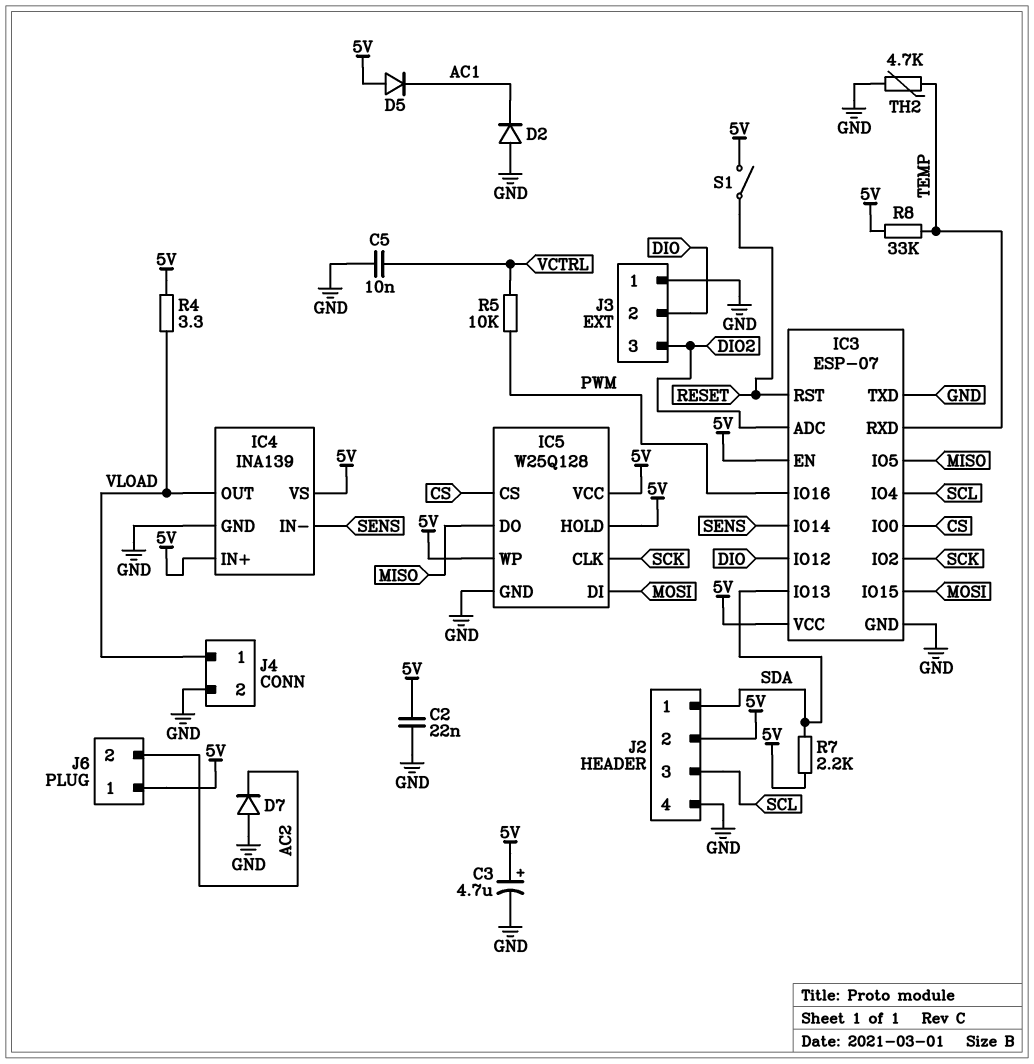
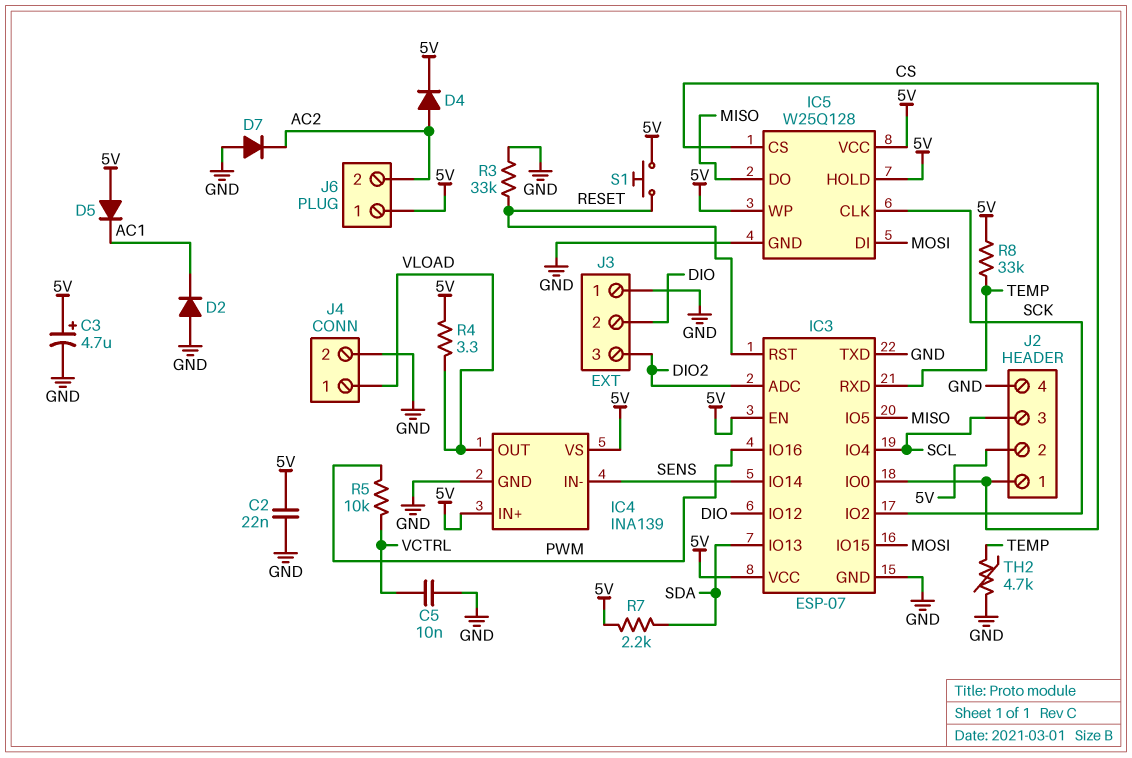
D4: none -> diode (A AC2, K 5V)
J2 pin 1: SDA -> CS
R3: none -> 33k (GND, RESET)
S1: switch (5V, RESET) -> button (5V, RESET)

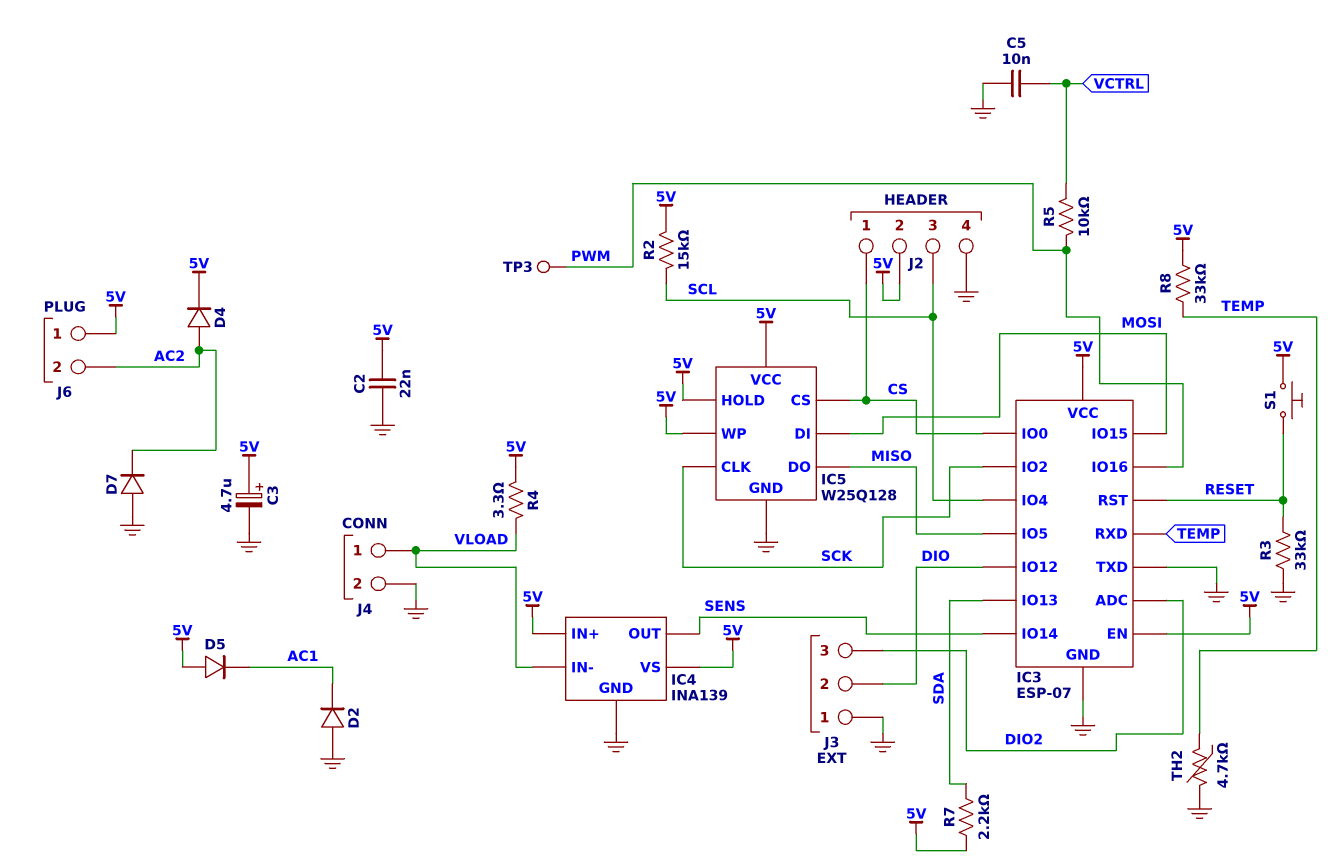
IC4 pin IN-: SENS -> VLOAD
IC4 pin OUT: VLOAD -> SENS
R2: none -> 15k (5V, SCL)
TP3: none -> test point (PWM)

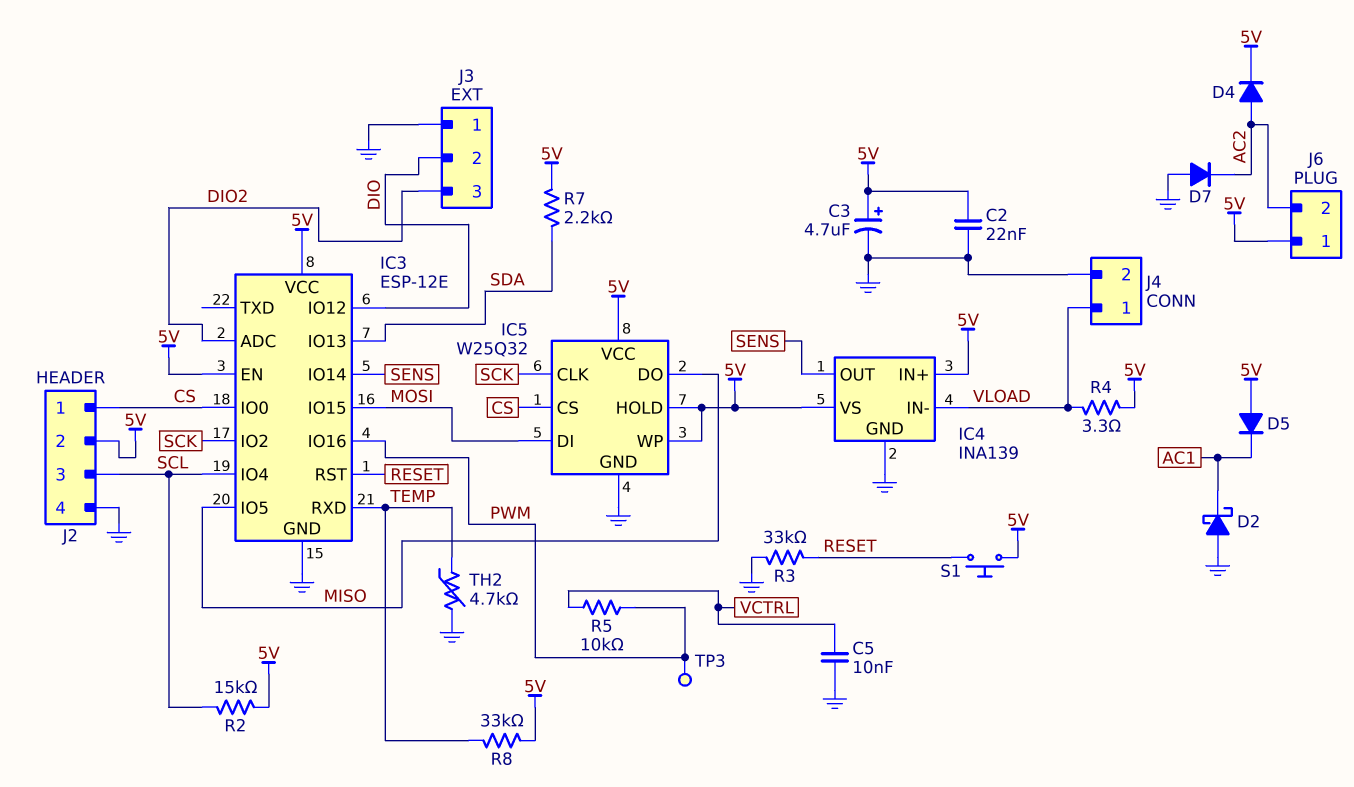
D2: diode (A GND, K AC1) -> schottky (A GND, K AC1)
IC3: ESP-07 -> ESP-12E
IC3 pin TXD: GND -> none
IC5: W25Q128 -> W25Q32

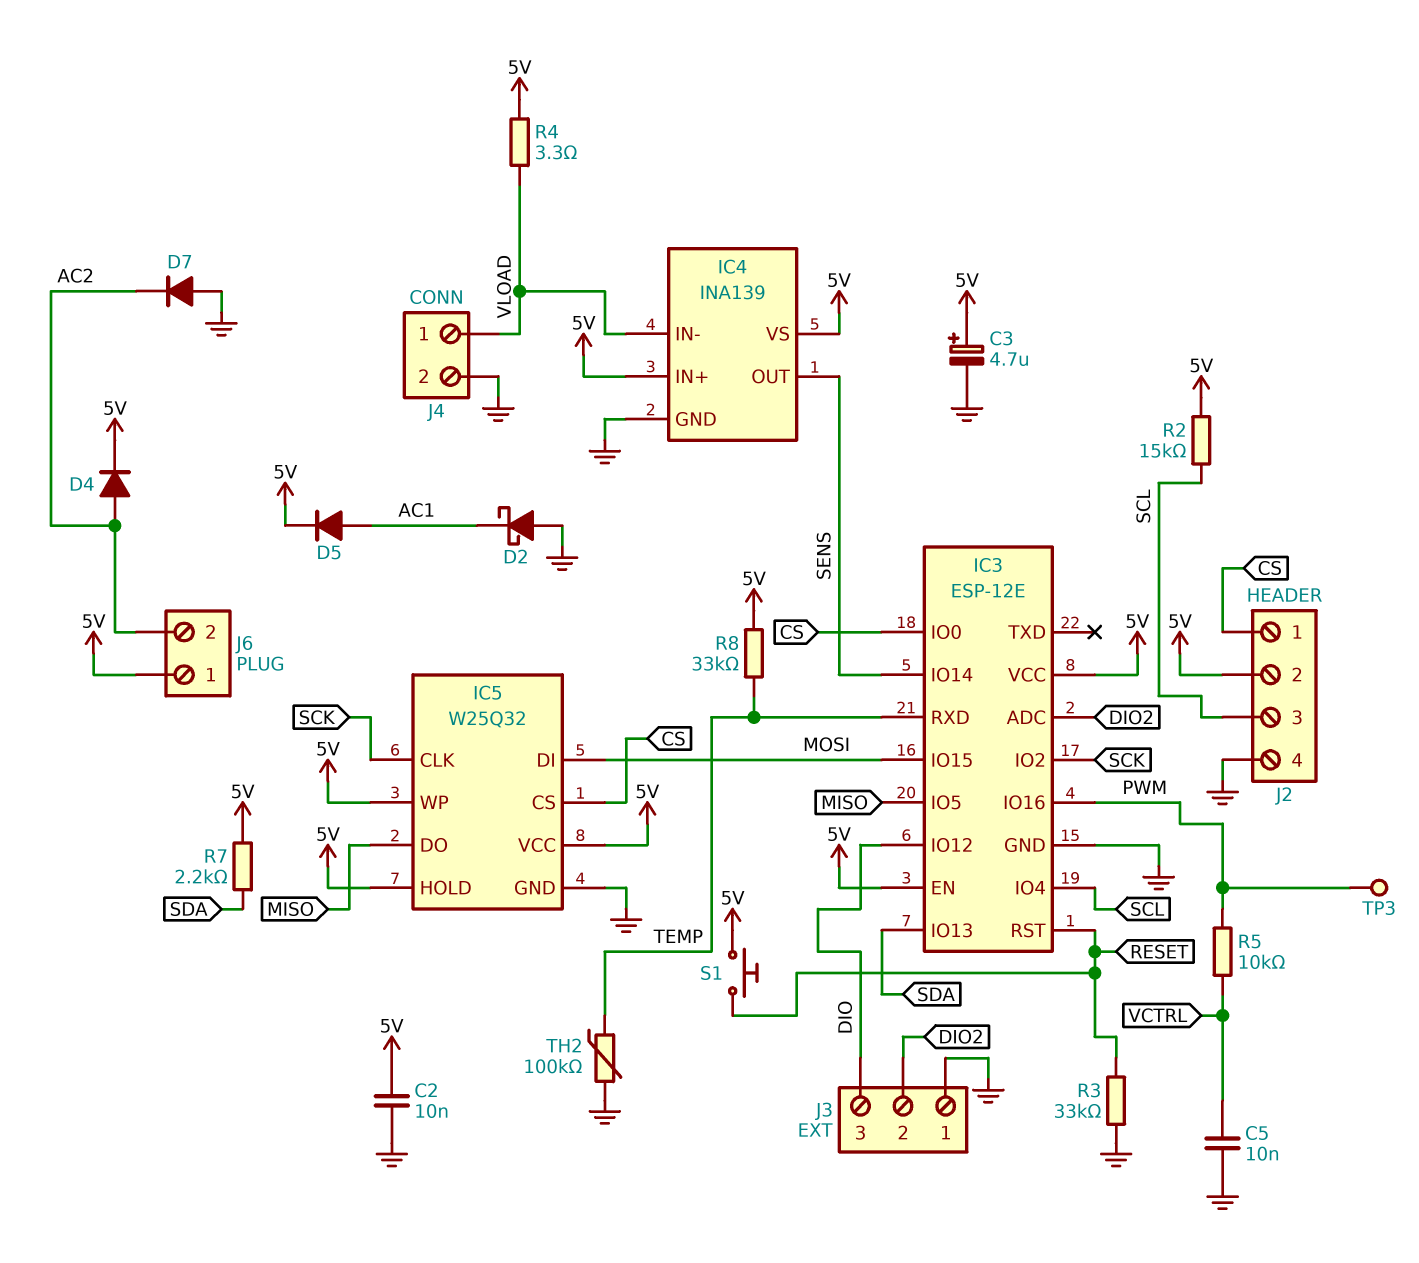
C2: 22nF (5V, GND) -> 10nF (5V, GND)
D5: diode (A 5V, K AC1) -> diode (A AC1, K 5V)
J3 pin 2: DIO -> DIO2
J3 pin 3: DIO2 -> DIO
TH2: 4.7k (GND, TEMP) -> 100k (GND, TEMP)

